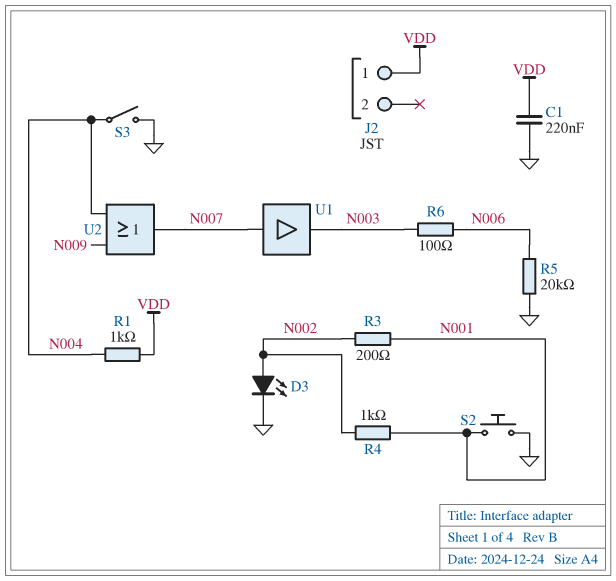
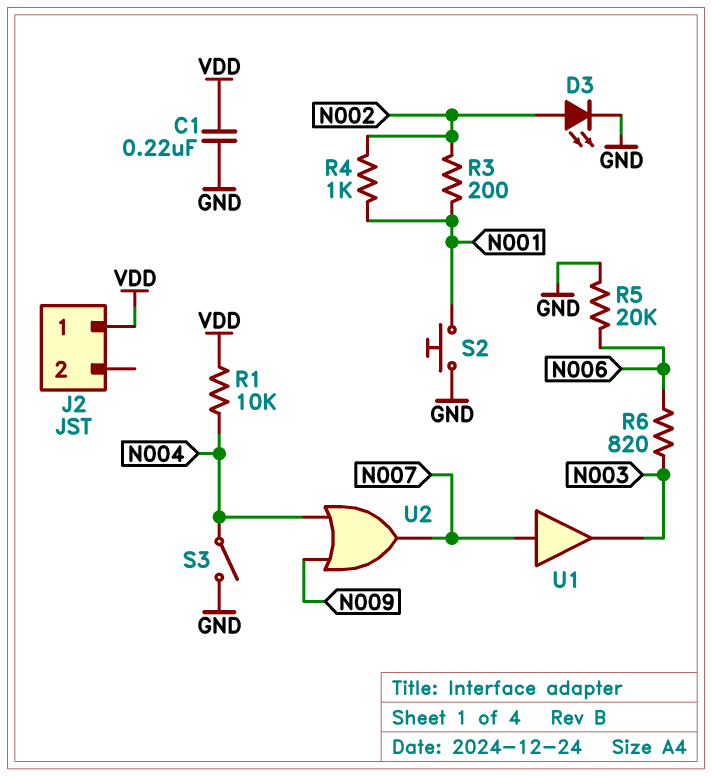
R1: 1k (N004, VDD) -> 10k (N004, VDD)
R6: 100 (N003, N006) -> 820 (N003, N006)

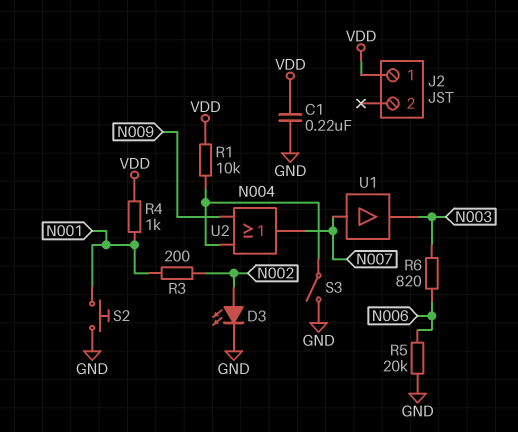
R4: 1k (N001, N002) -> 1k (N001, VDD)

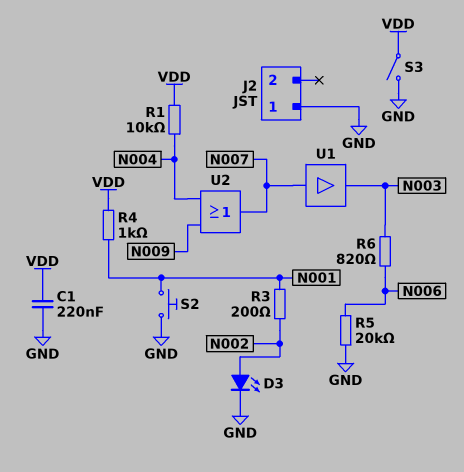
J2 pin 1: VDD -> GND
S3: switch (GND, N004) -> switch (GND, VDD)

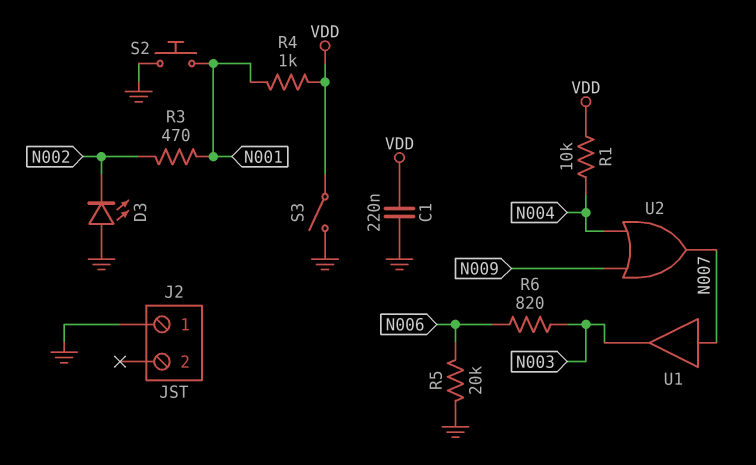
D3: LED (A N002, K GND) -> LED (A GND, K N002)
R3: 200 (N001, N002) -> 470 (N001, N002)

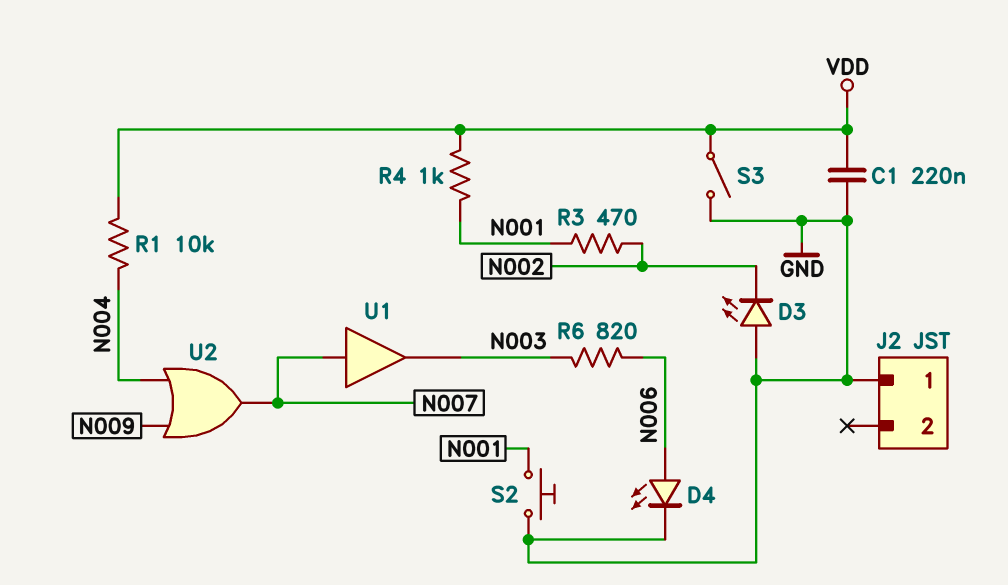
D4: none -> LED (A N006, K GND)
R5: 20k (GND, N006) -> none

